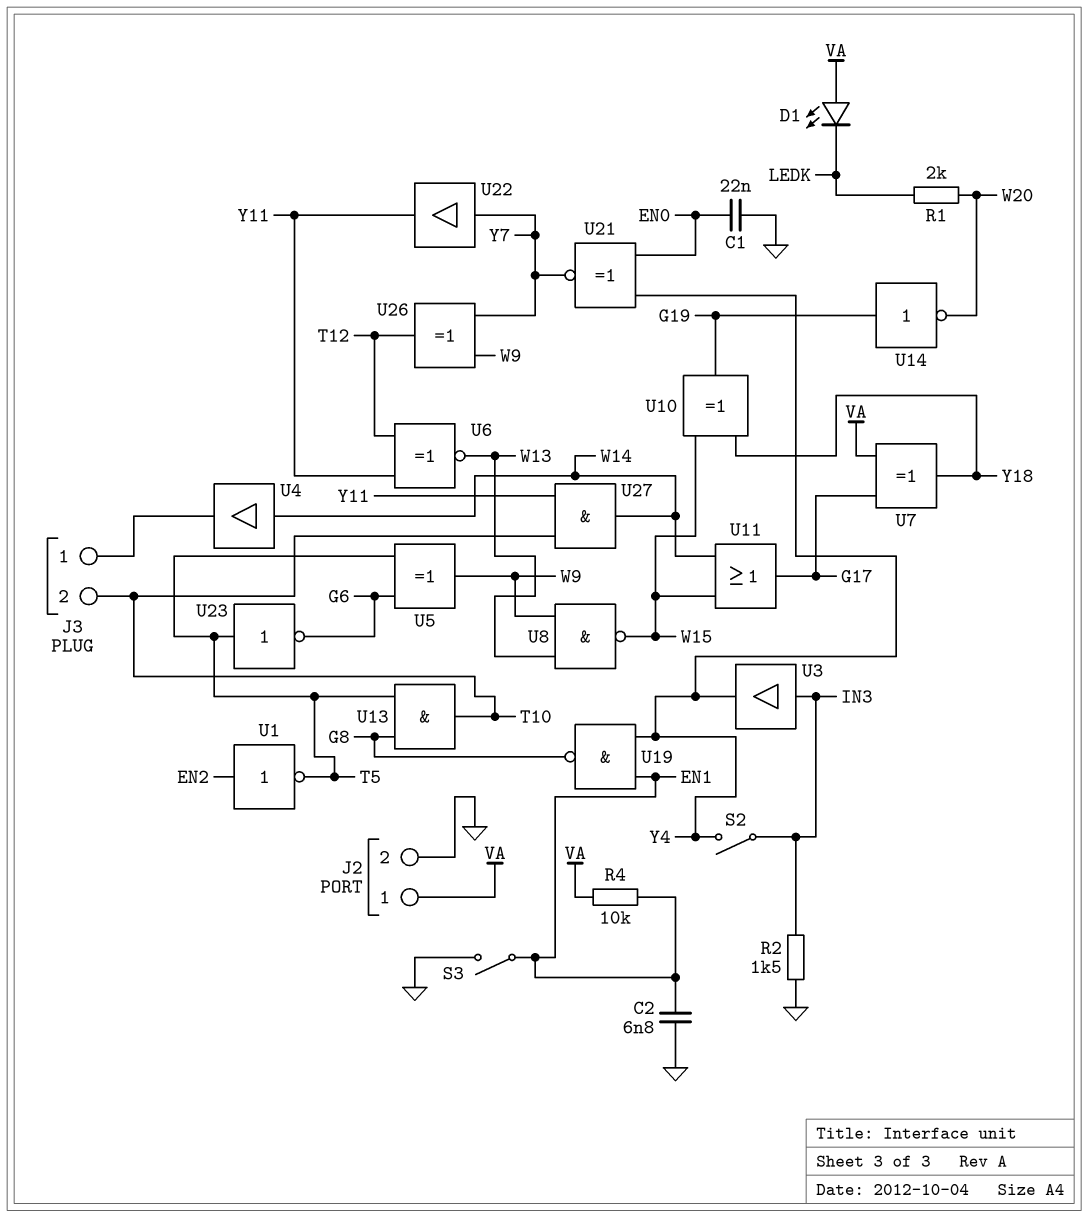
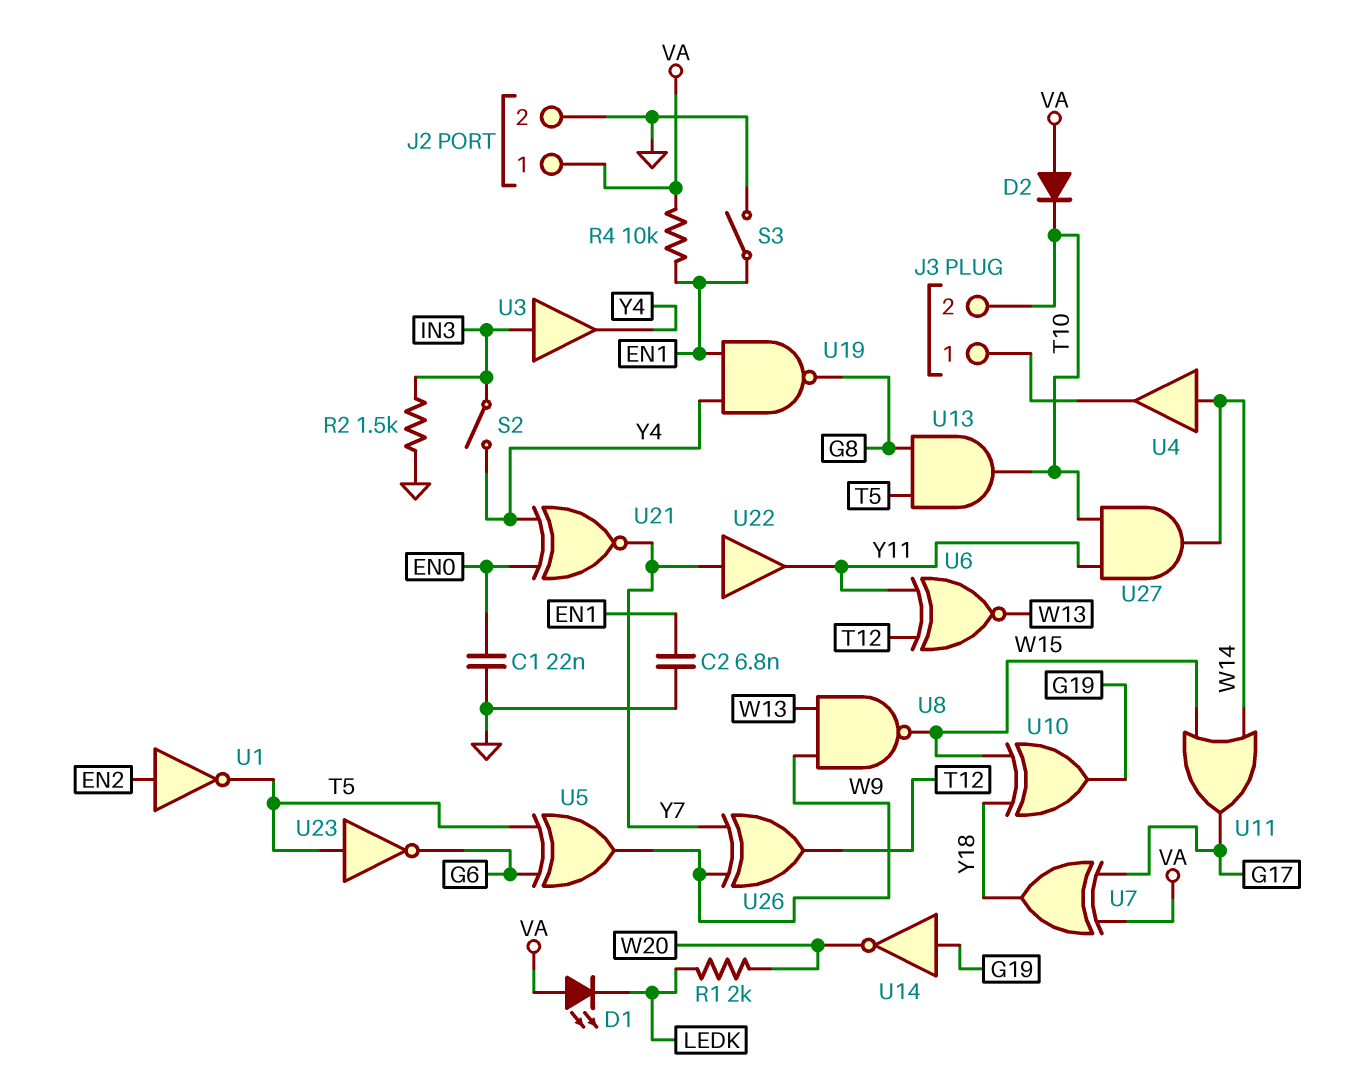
D2: none -> diode (A VA, K T10)

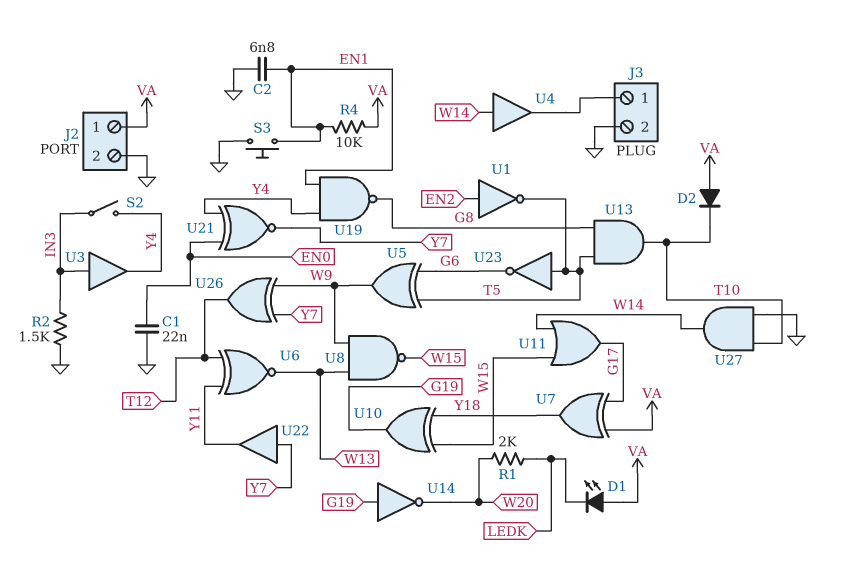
J3 pin 2: T10 -> GND
S3: switch (EN1, GND) -> button (EN1, GND)
U27: AND (in T10, in Y11, out W14) -> AND (in GND, in T10, out W14)

